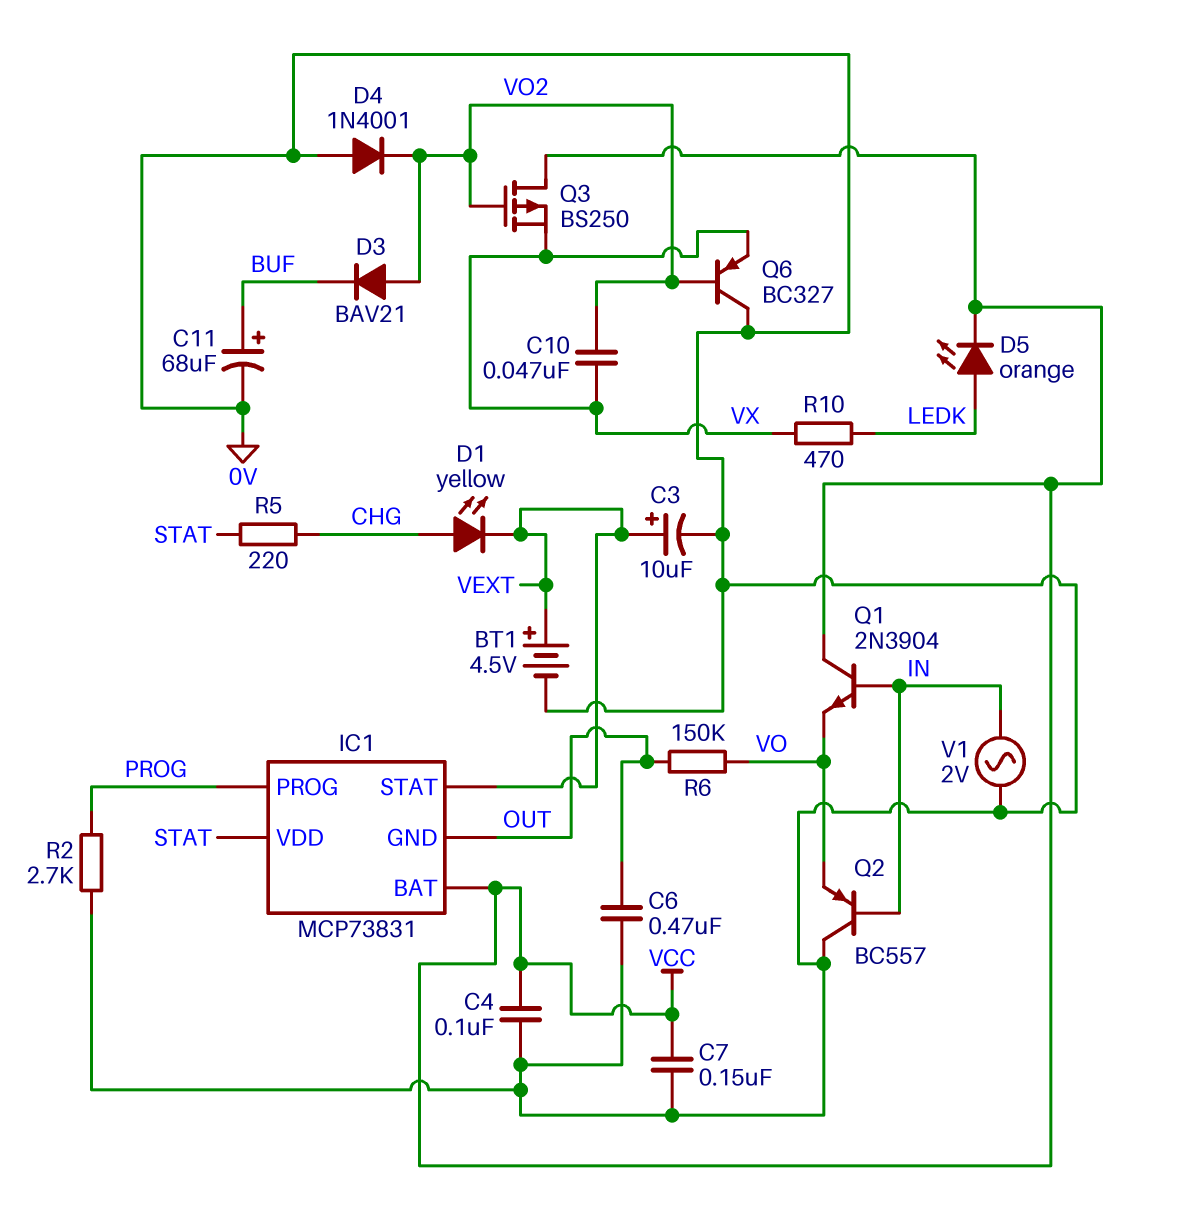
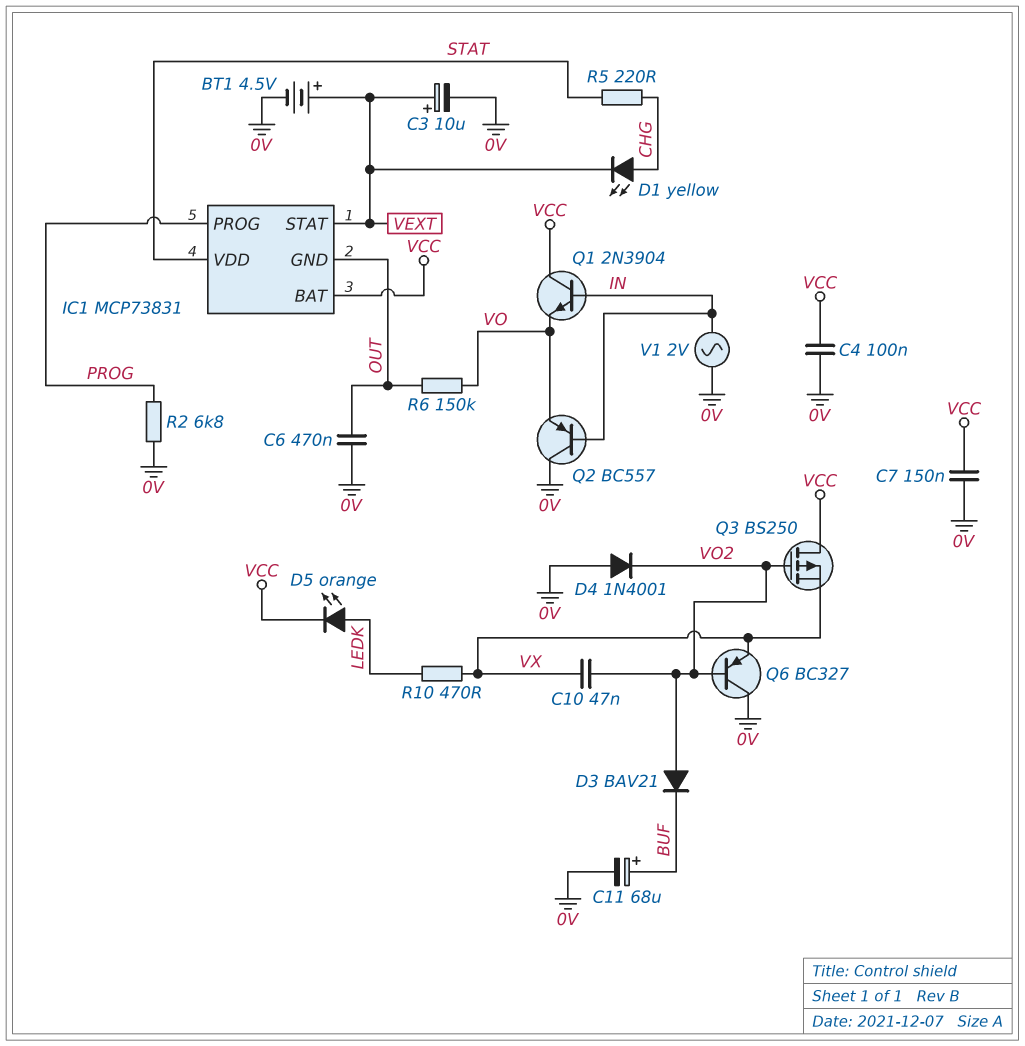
R2: 2.7k (0V, PROG) -> 6.8k (0V, PROG)

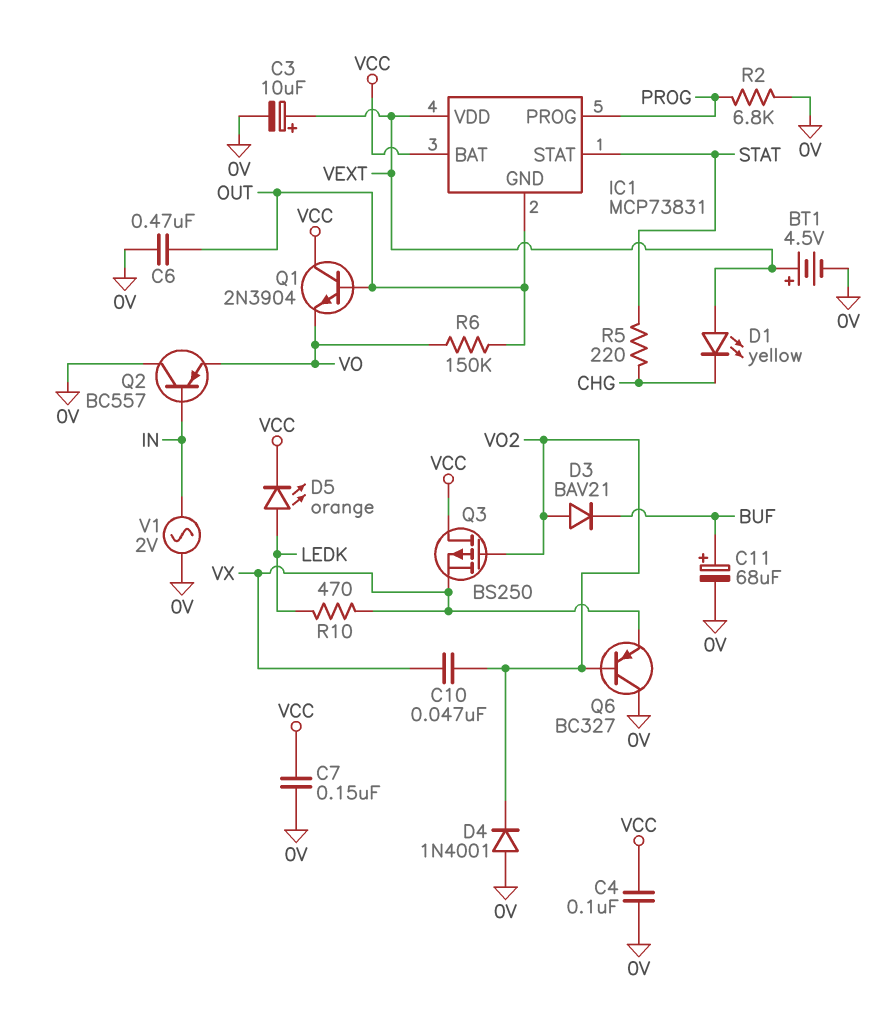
D1: LED yellow (A CHG, K VEXT) -> LED yellow (A VEXT, K CHG)
IC1 pin STAT: VEXT -> STAT
IC1 pin VDD: STAT -> VEXT
Q1: NPN 2N3904 (B IN, C VCC, E VO) -> NPN 2N3904 (B OUT, C VCC, E VO)

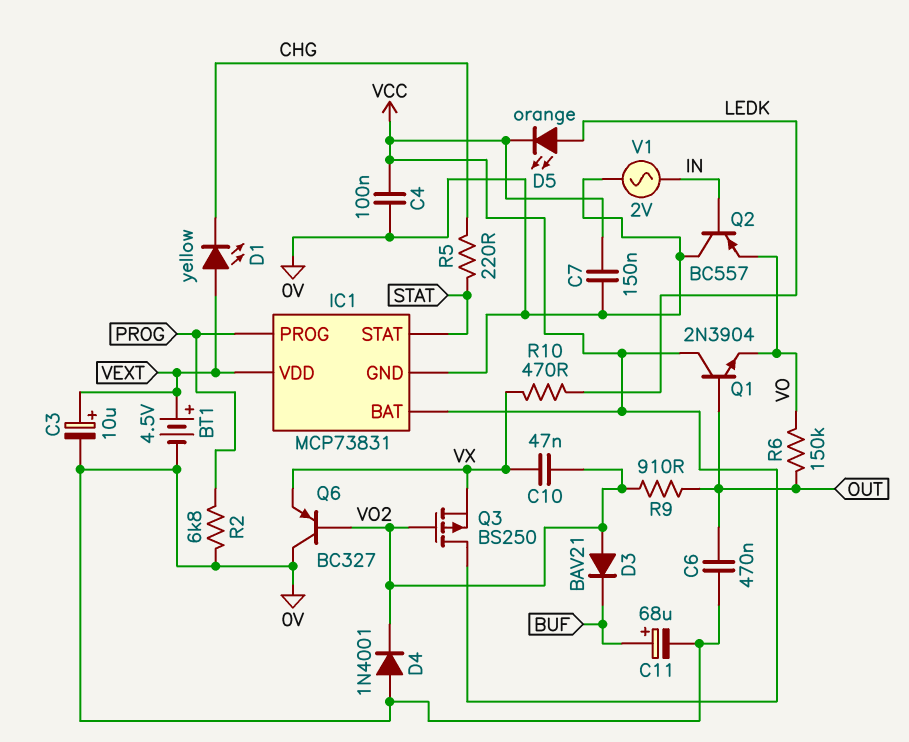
IC1 pin GND: OUT -> 0V
R9: none -> 910 (OUT, VO2)

